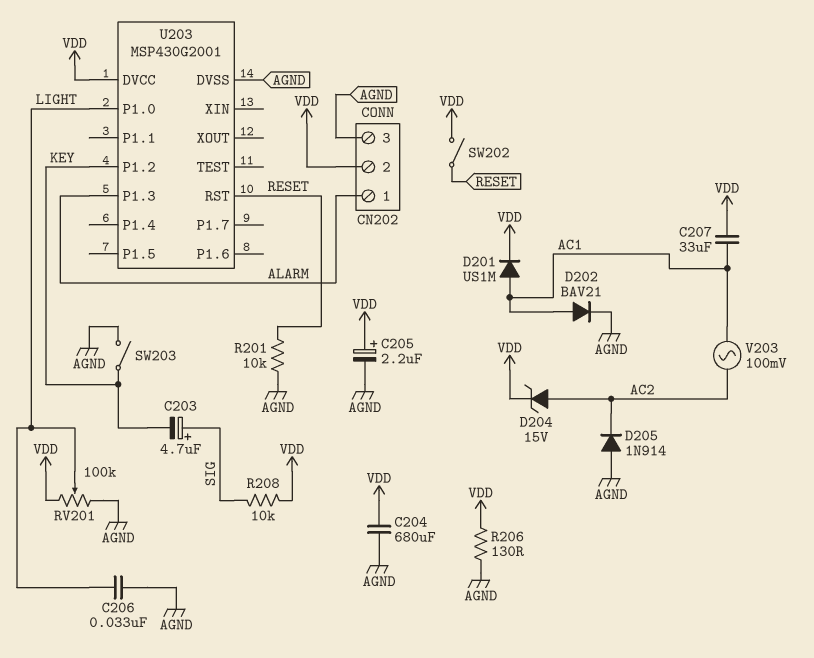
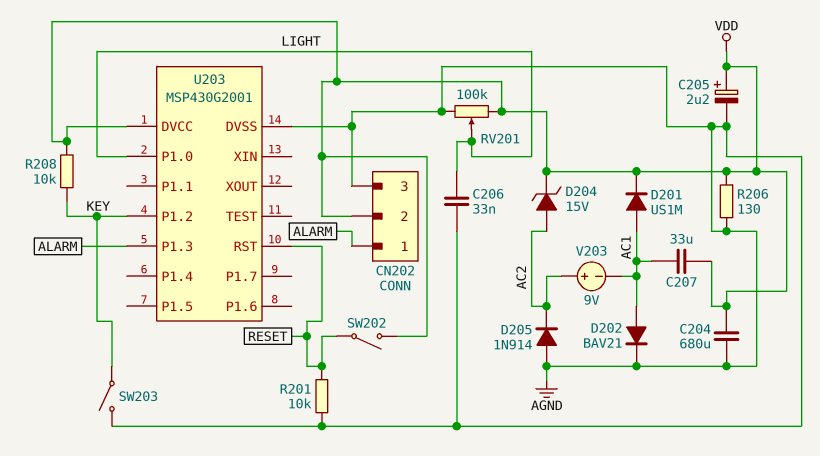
C203: 4.7uF (plus SIG, minus KEY) -> none
R208: 10k (SIG, VDD) -> 10k (KEY, VDD)
V203: AC 100mV (AC1, AC2) -> 9V (plus AC2, minus AC1)

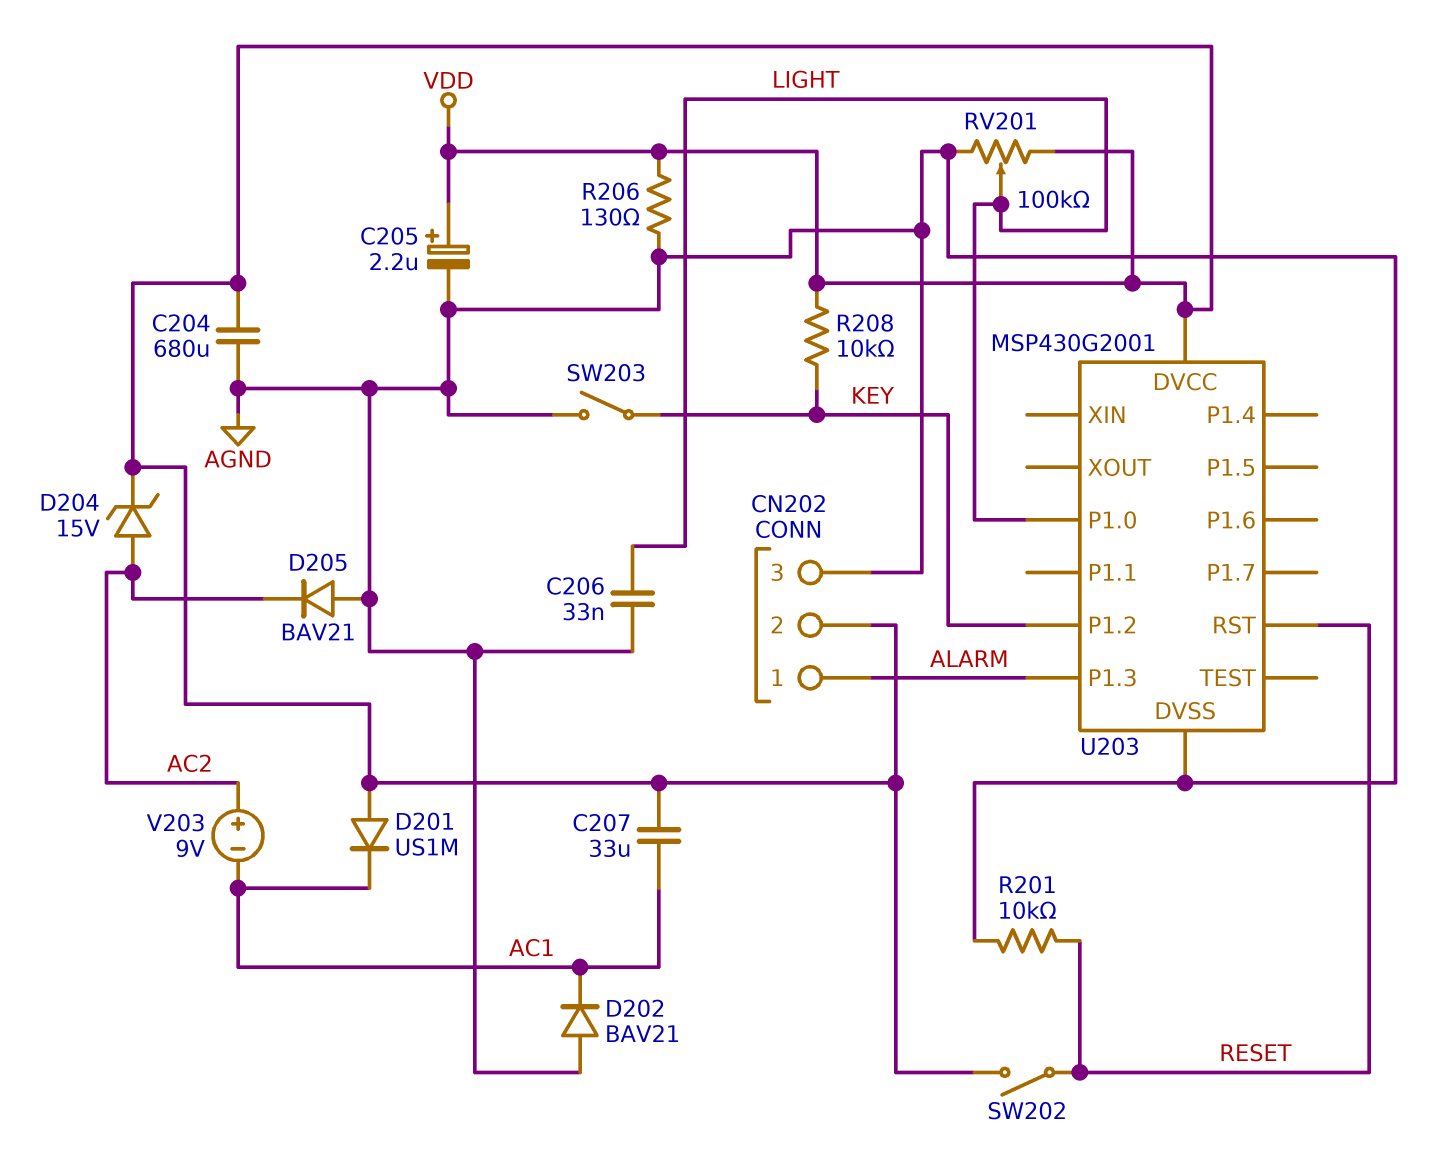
D201: diode US1M (A AC1, K VDD) -> diode US1M (A VDD, K AC1)
D202: diode BAV21 (A AC1, K AGND) -> diode BAV21 (A AGND, K AC1)
D205: diode 1N914 (A AGND, K AC2) -> diode BAV21 (A AGND, K AC2)

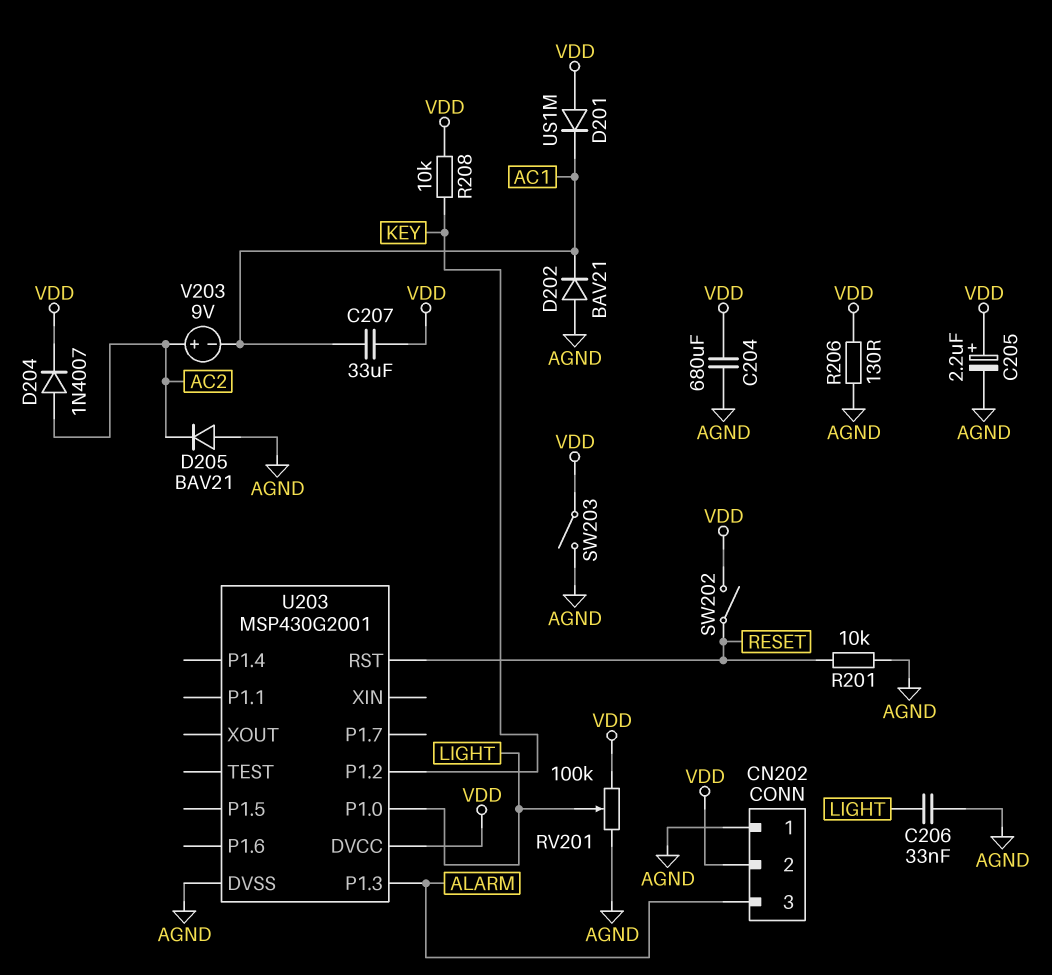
CN202 pin 1: ALARM -> AGND
CN202 pin 3: AGND -> ALARM
D204: zener 15V (A AC2, K VDD) -> diode 1N4007 (A AC2, K VDD)
SW203: switch (AGND, KEY) -> switch (AGND, VDD)

